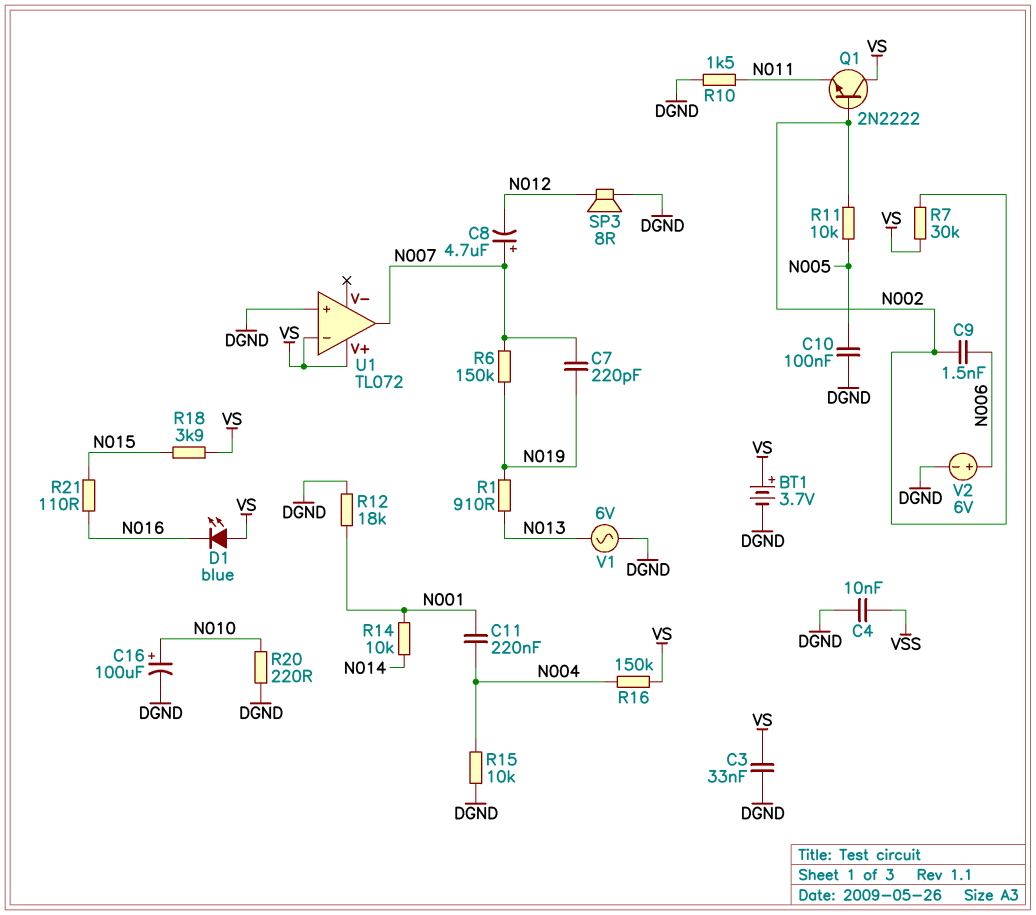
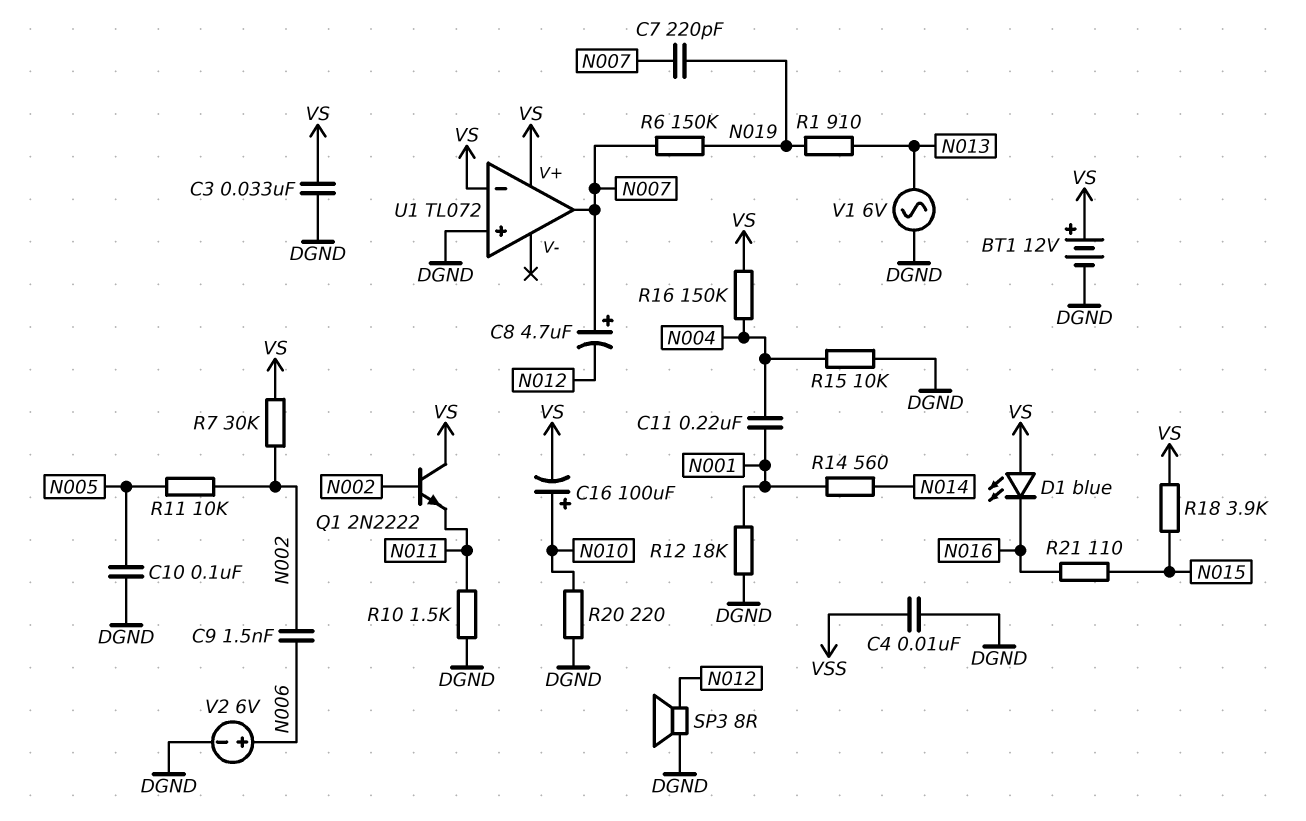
BT1: 3.7V (plus VS, minus DGND) -> 12V (plus VS, minus DGND)
C16: 100uF (plus N010, minus DGND) -> 100uF (plus N010, minus VS)
R14: 10k (N001, N014) -> 560 (N001, N014)

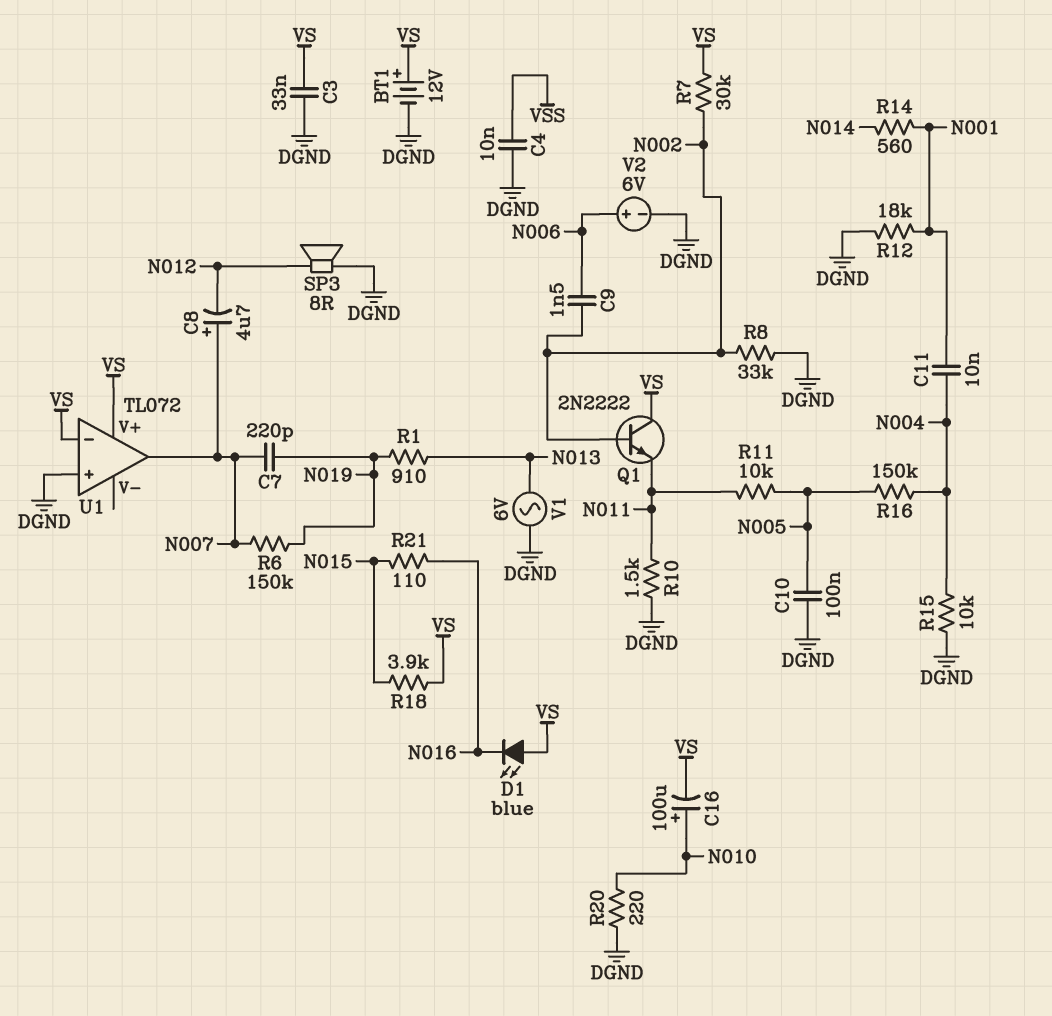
C11: 220nF (N001, N004) -> 10nF (N001, N004)
R8: none -> 33k (DGND, N002)
R11: 10k (N002, N005) -> 10k (N005, N011)
R16: 150k (N004, VS) -> 150k (N004, N005)

